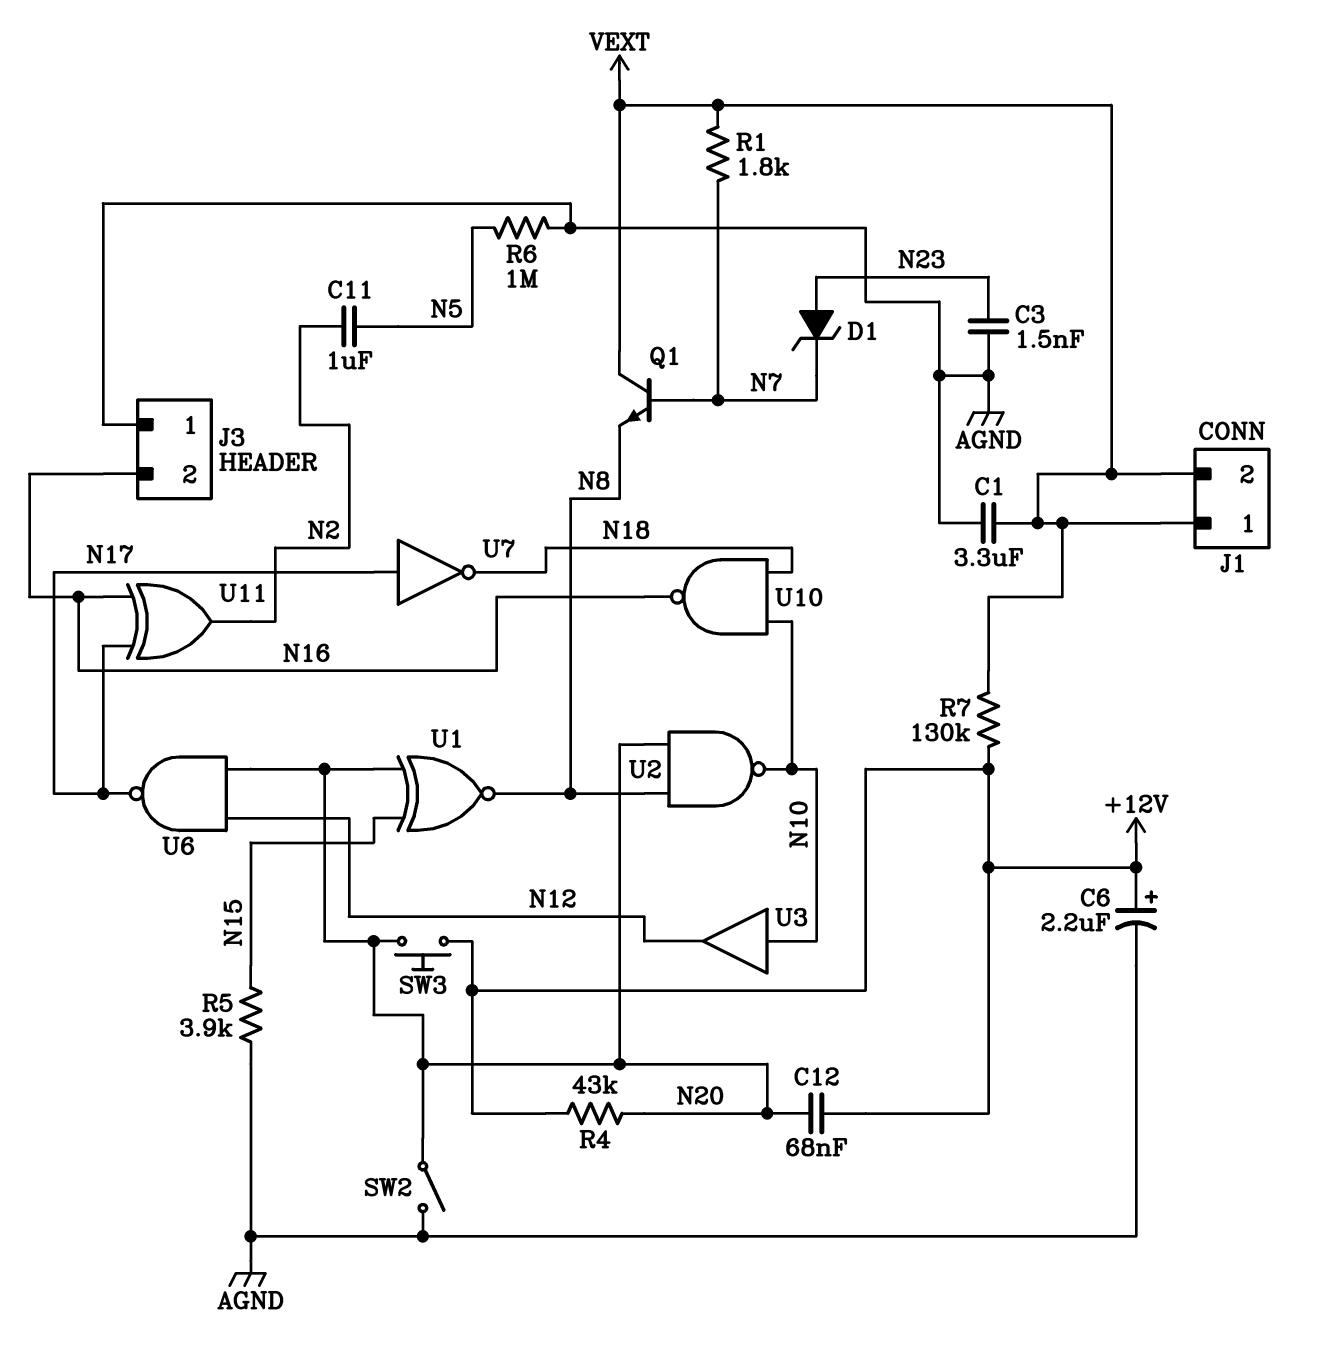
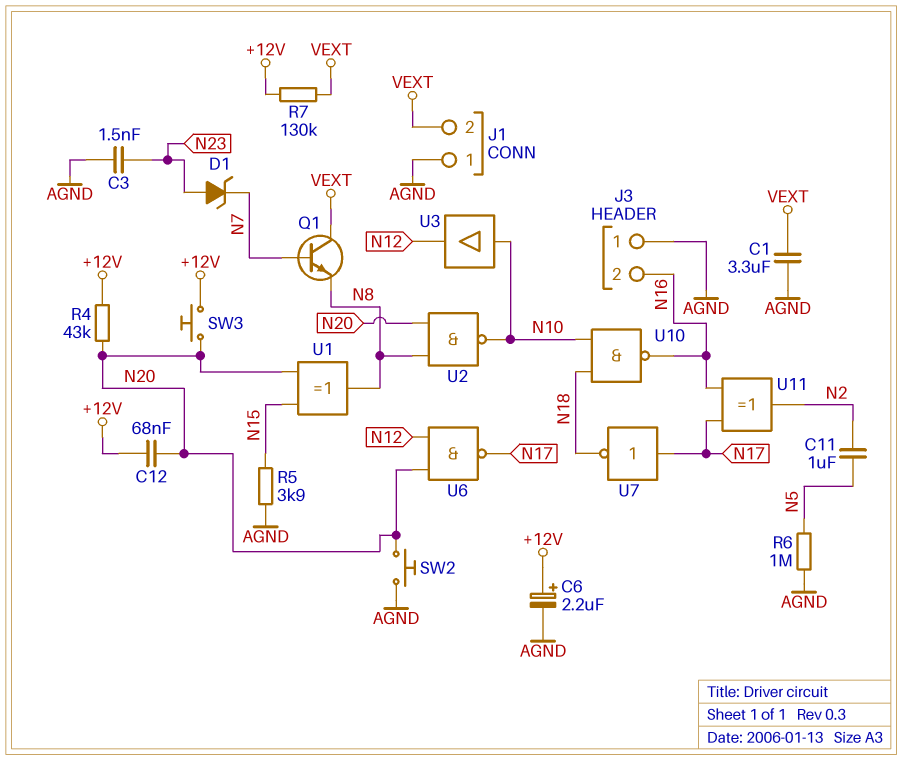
J1 pin 1: VEXT -> AGND
R1: 1.8k (N7, VEXT) -> none
SW2: switch (AGND, N20) -> button (AGND, N20)
U1: XNOR (in N15, in N20, out N8) -> XOR (in N15, in N20, out N8)

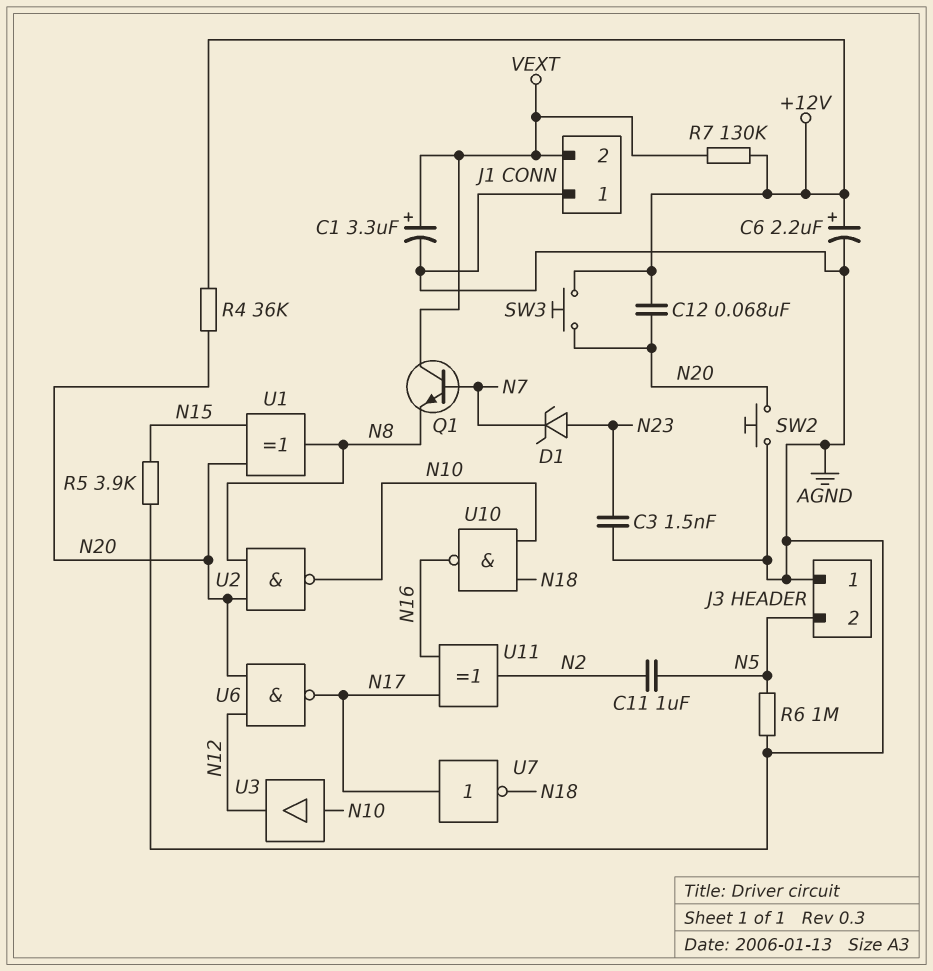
C1: 3.3uF (AGND, VEXT) -> 3.3uF (plus VEXT, minus AGND)
J3 pin 2: N16 -> N5
R4: 43k (+12V, N20) -> 36k (+12V, N20)

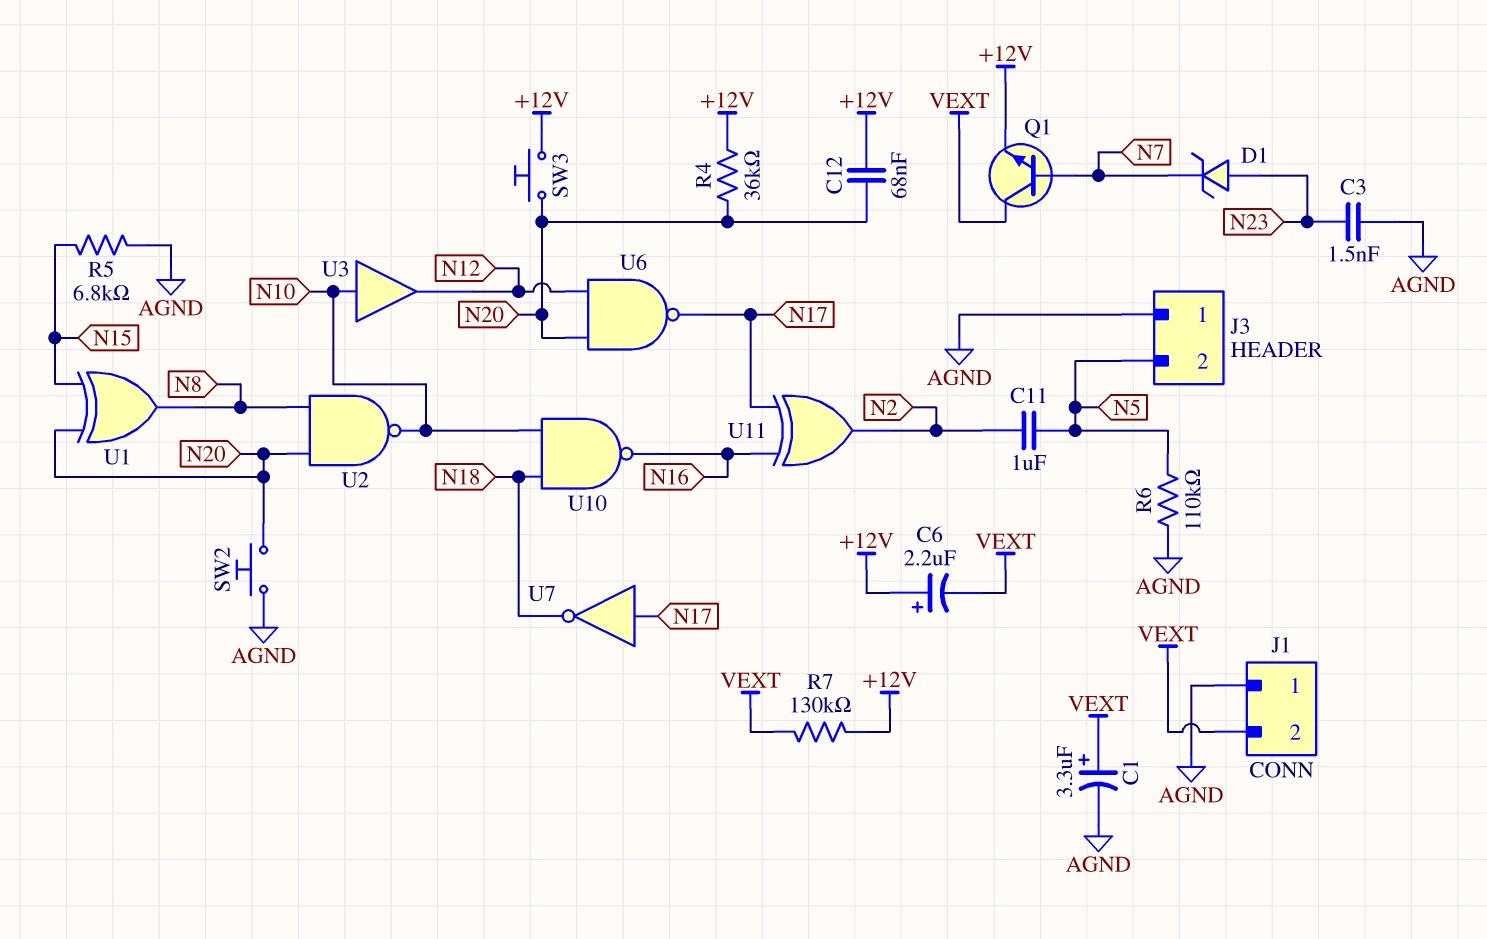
C6: 2.2uF (plus +12V, minus AGND) -> 2.2uF (plus +12V, minus VEXT)
Q1: NPN (B N7, C VEXT, E N8) -> NPN (B N7, C VEXT, E +12V)
R5: 3.9k (AGND, N15) -> 6.8k (AGND, N15)
R6: 1M (AGND, N5) -> 110k (AGND, N5)

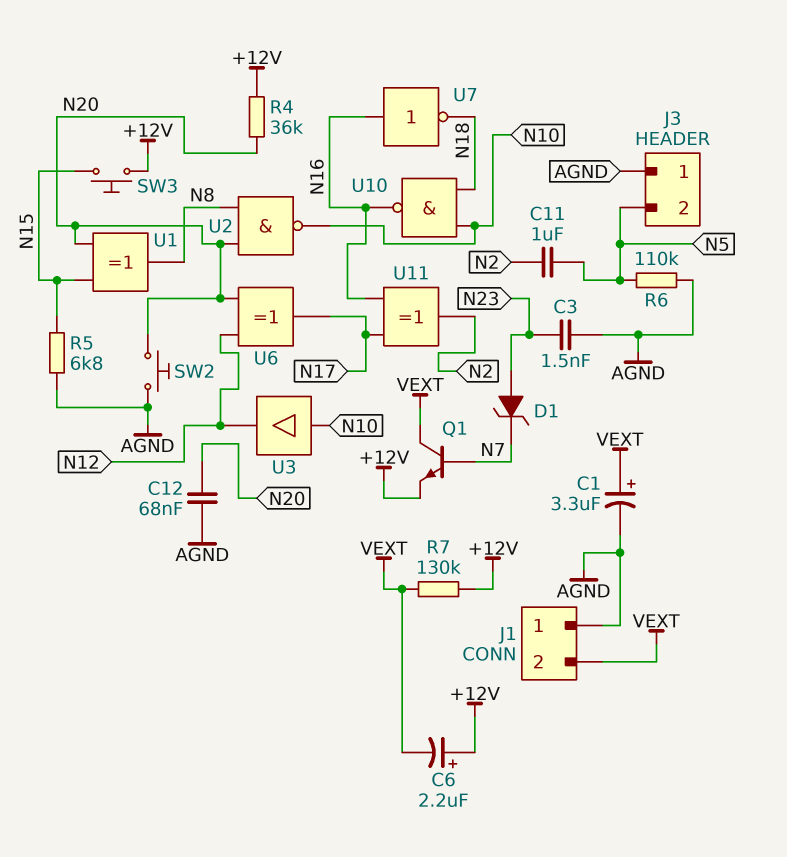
C12: 68nF (+12V, N20) -> 68nF (AGND, N20)
SW3: button (+12V, N20) -> button (+12V, N15)
U6: NAND (in N12, in N20, out N17) -> XOR (in N12, in N20, out N17)
U7: NOT (in N17, out N18) -> NOT (in N16, out N18)

